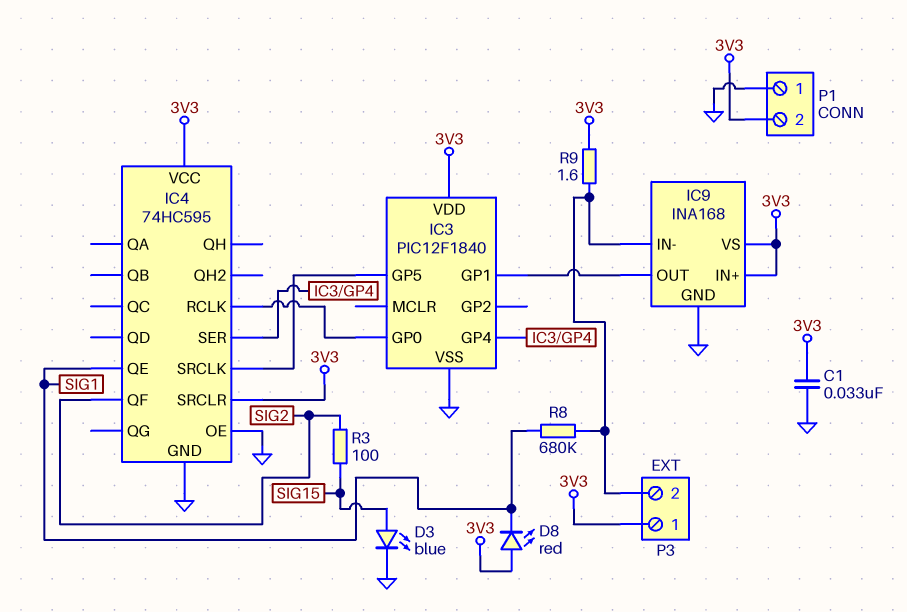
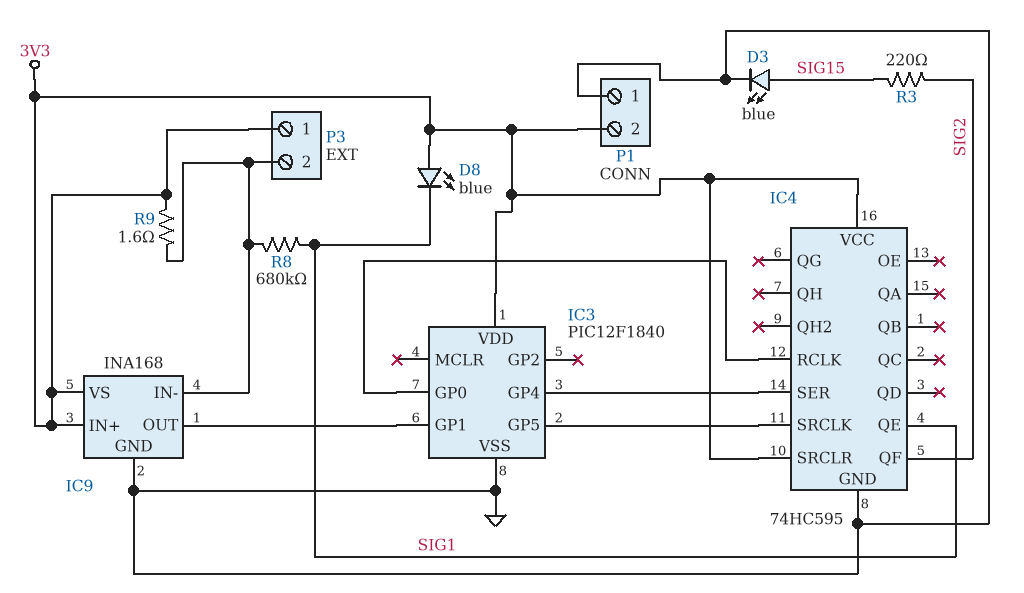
C1: 33nF (3V3, GND) -> none
D8: LED red (A 3V3, K SIG1) -> LED blue (A 3V3, K SIG1)
IC4 pin OE: GND -> none
R3: 100 (SIG2, SIG15) -> 220 (SIG2, SIG15)

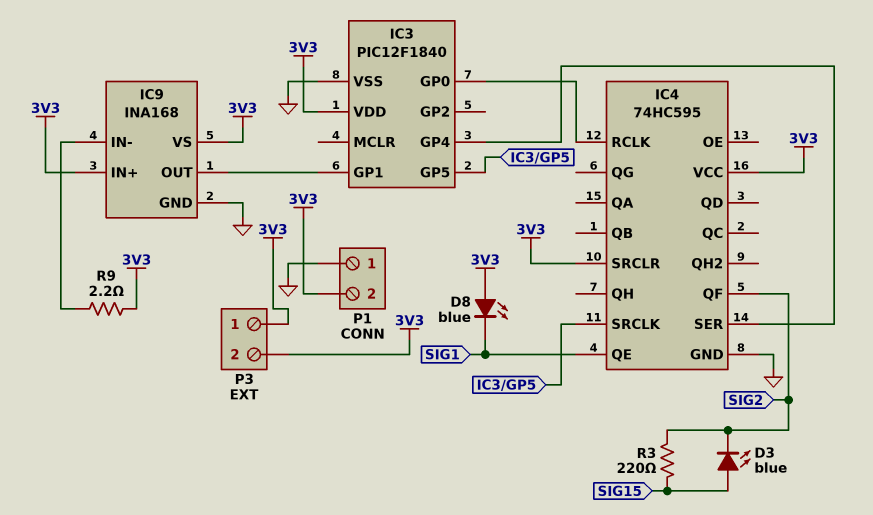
D3: LED blue (A SIG15, K GND) -> LED blue (A SIG15, K SIG2)
P3 pin 2: IC9/IN- -> 3V3
R8: 680k (IC9/IN-, SIG1) -> none
R9: 1.6 (3V3, IC9/IN-) -> 2.2 (3V3, IC9/IN-)

